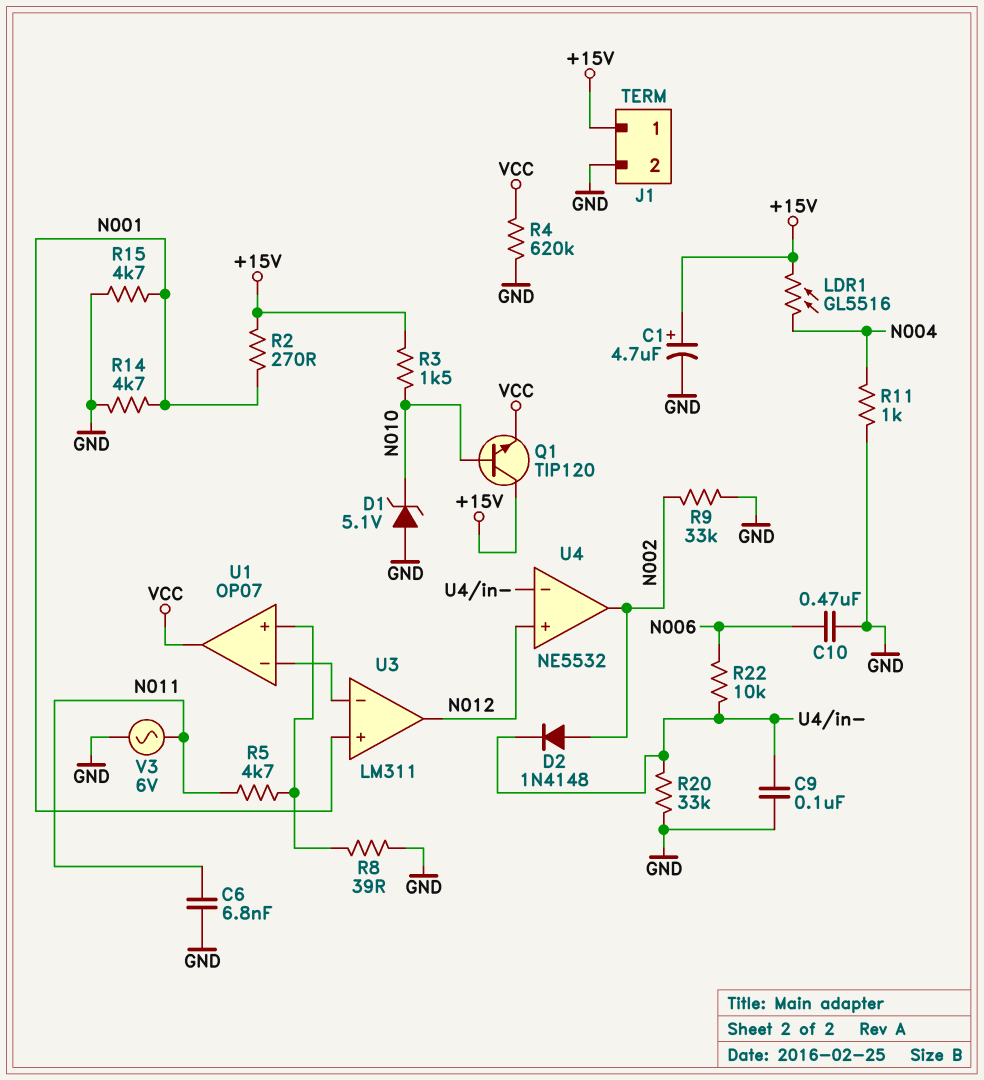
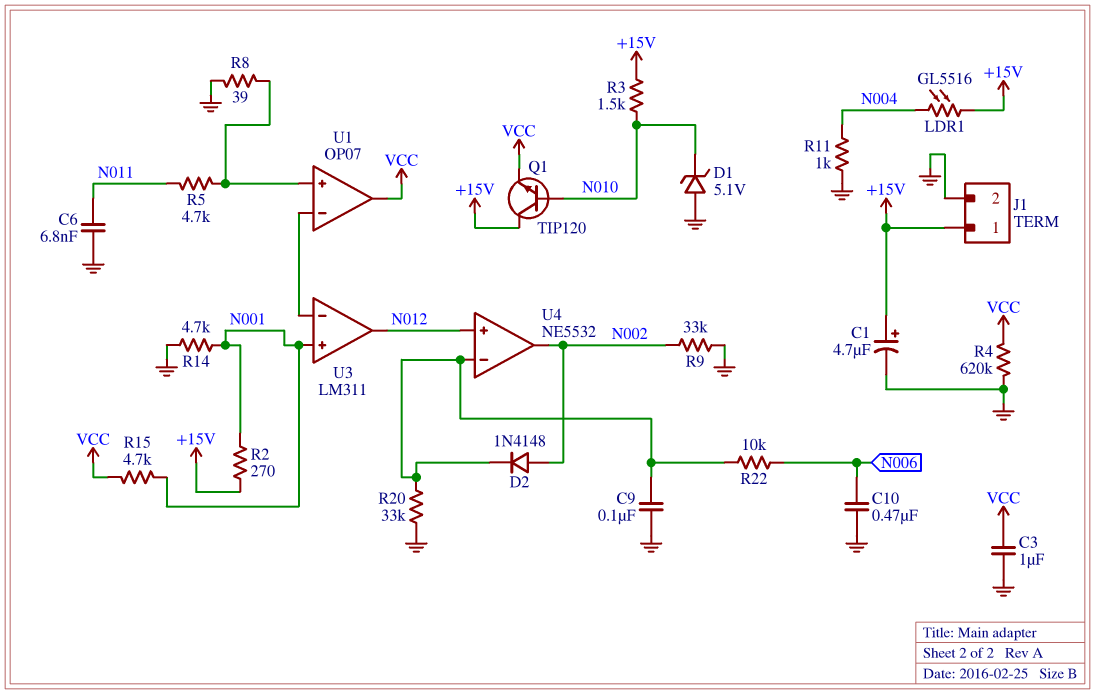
C3: none -> 1uF (GND, VCC)
R15: 4.7k (GND, N001) -> 4.7k (N001, VCC)
V3: AC 6V (GND, N011) -> none

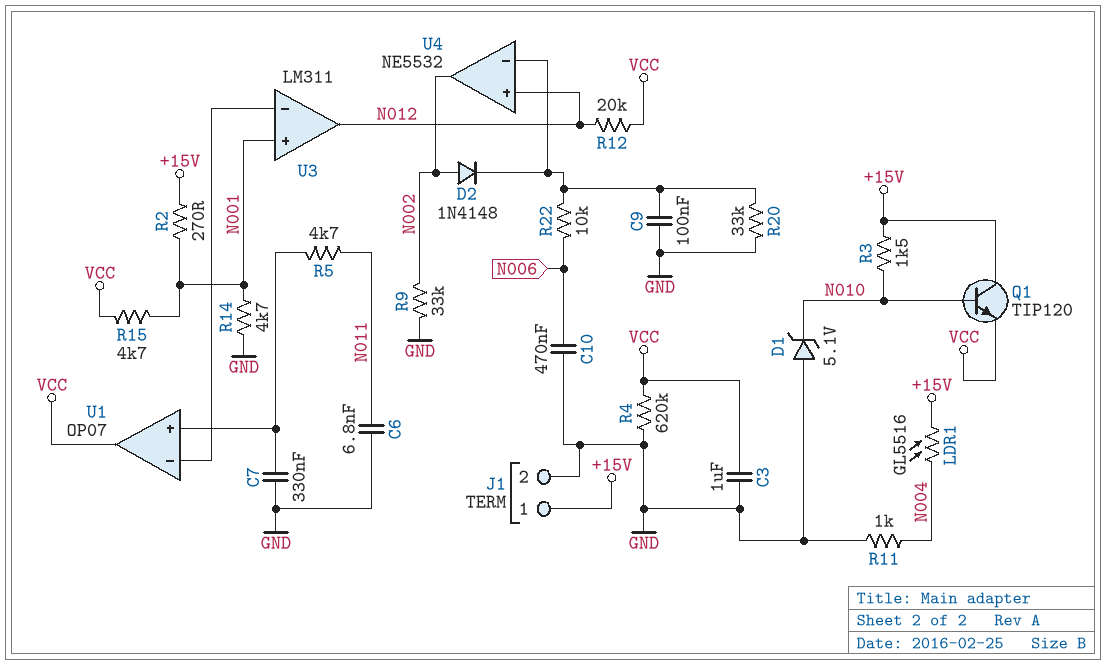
C1: 4.7uF (plus +15V, minus GND) -> none
C7: none -> 330nF (GND, U1/in+)
R8: 39 (GND, U1/in+) -> none
R12: none -> 20k (N012, VCC)

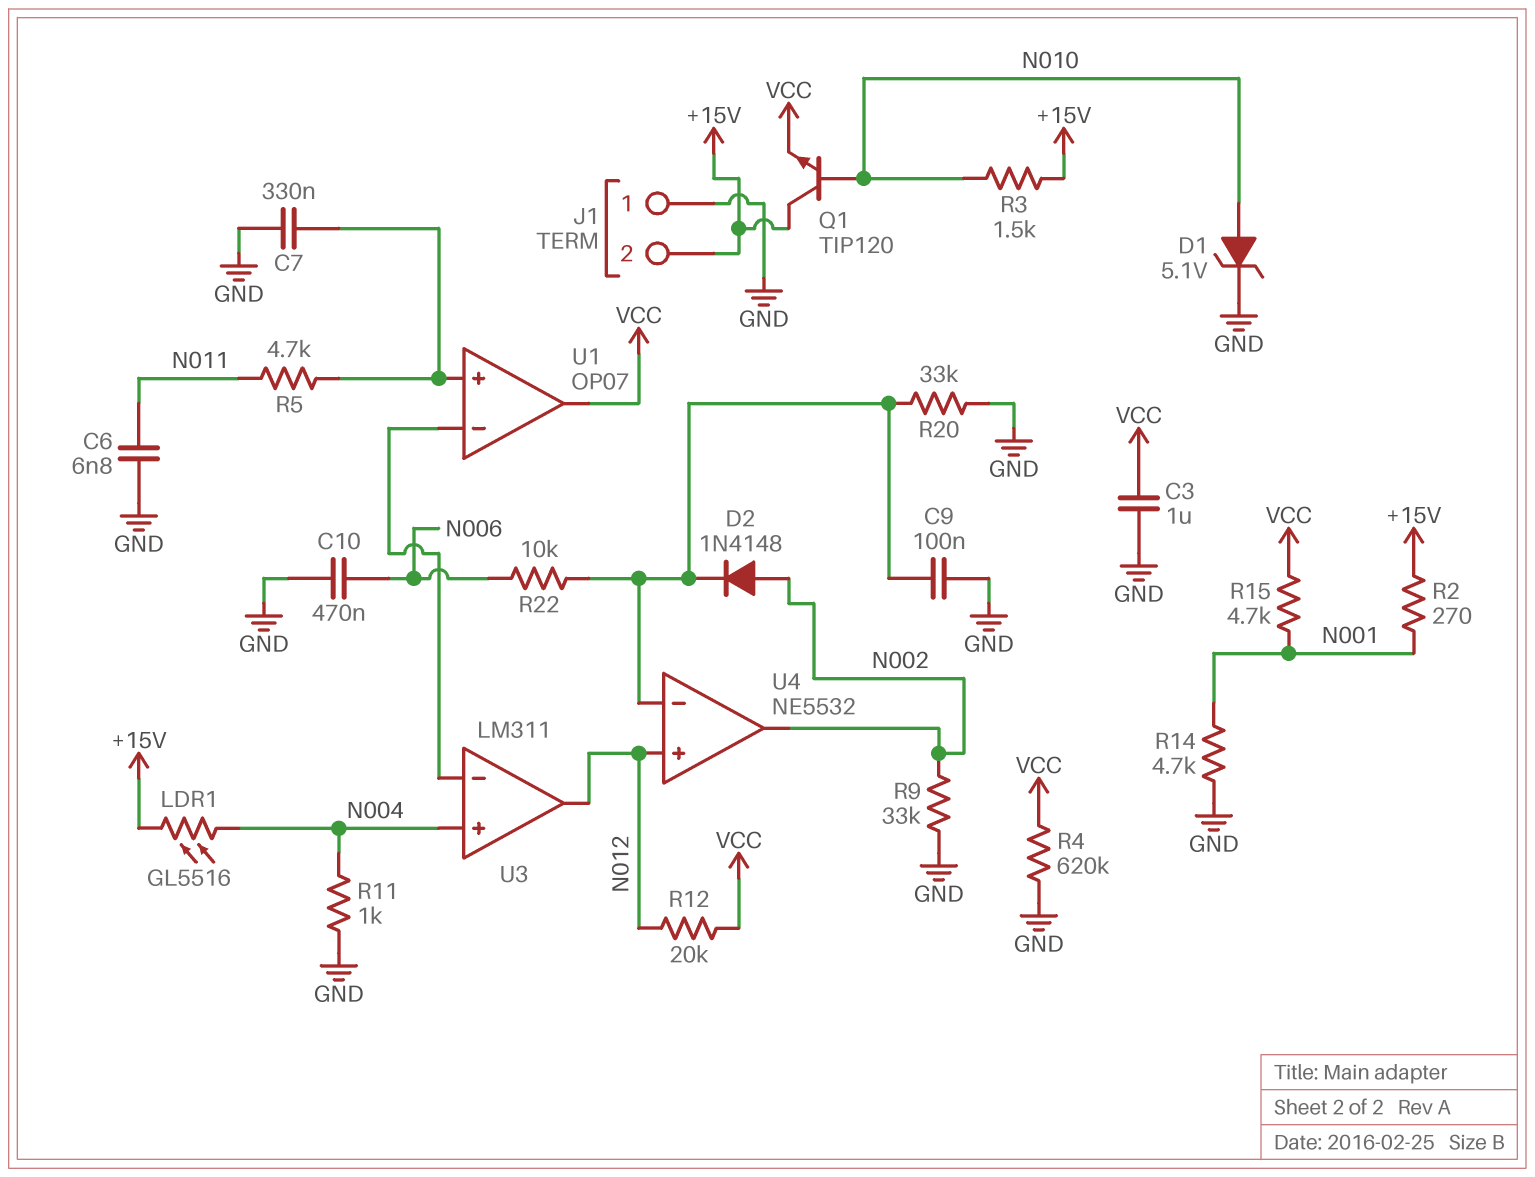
D1: zener 5.1V (A GND, K N010) -> zener 5.1V (A N010, K GND)
J1 pin 1: +15V -> GND
J1 pin 2: GND -> +15V
U3 pin in+: N001 -> N004

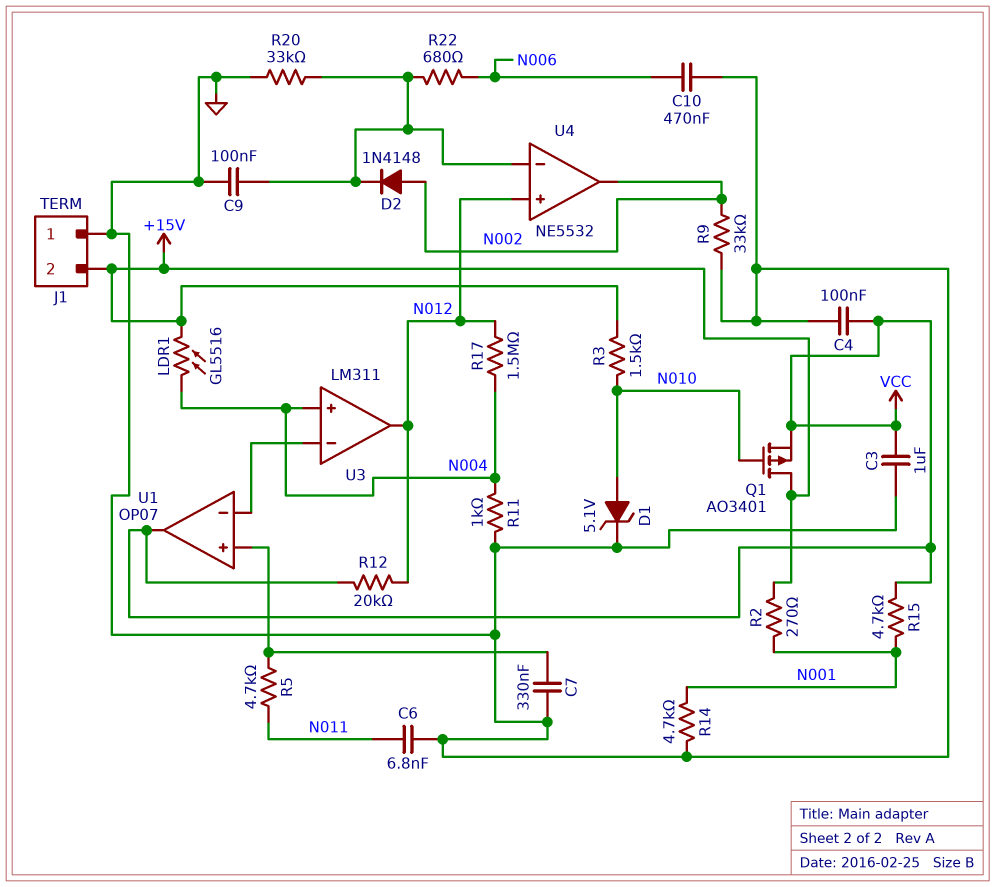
C4: none -> 100nF (GND, VCC)
Q1: NPN TIP120 (B N010, C +15V, E VCC) -> PMOS AO3401 (G N010, D +15V, S VCC)
R4: 620k (GND, VCC) -> none
R17: none -> 1.5M (N004, N012)
R22: 10k (N006, U4/in-) -> 680 (N006, U4/in-)

